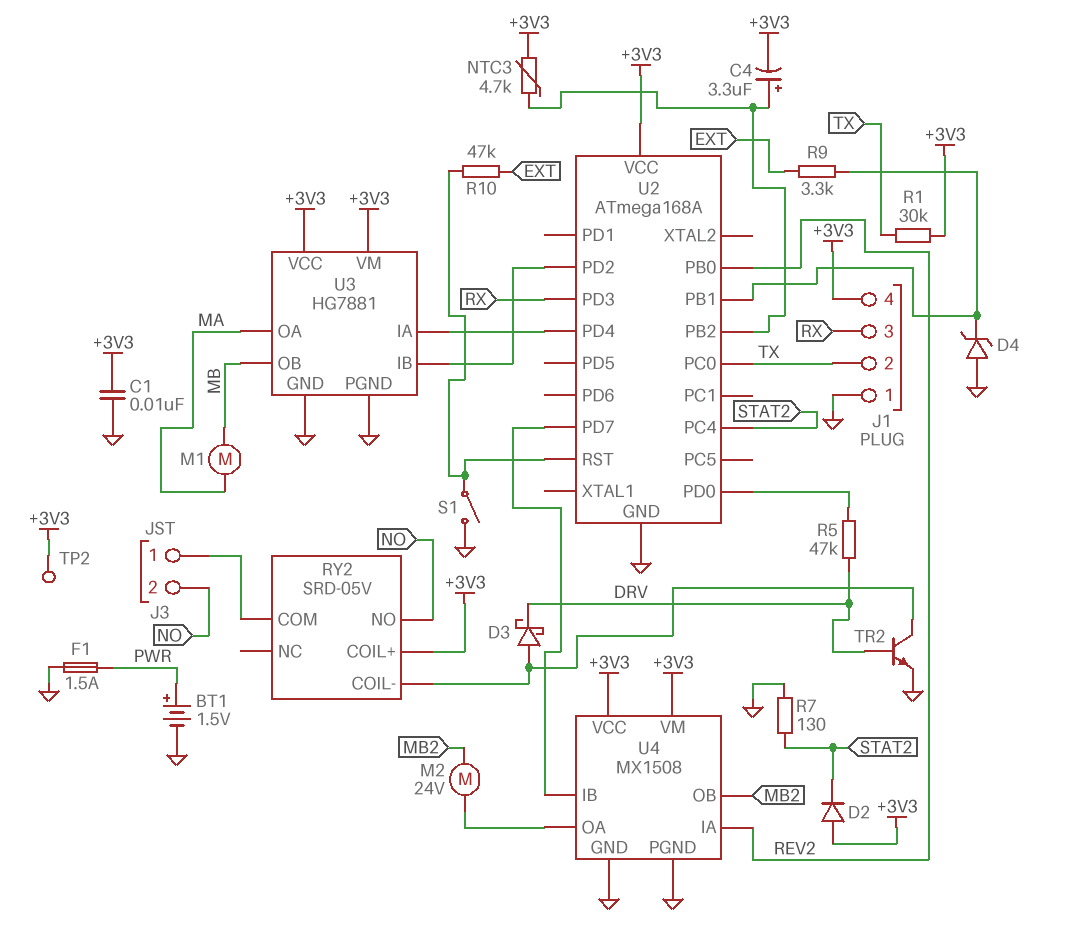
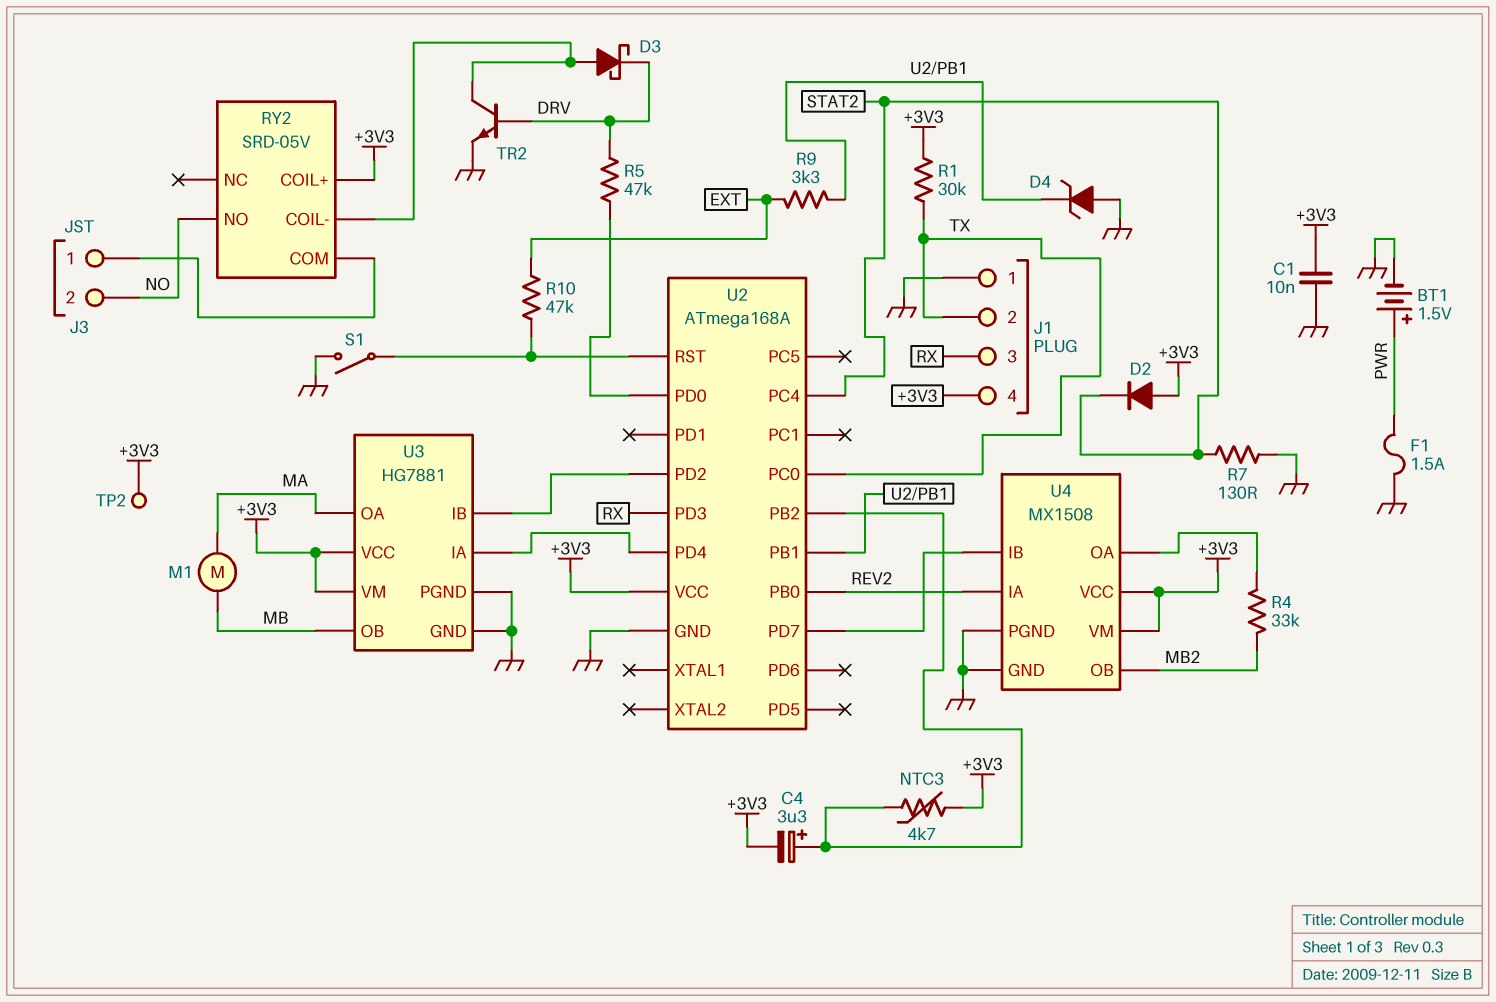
M2: motor 24V (MB2, U4/OA) -> none
R4: none -> 33k (MB2, U4/OA)

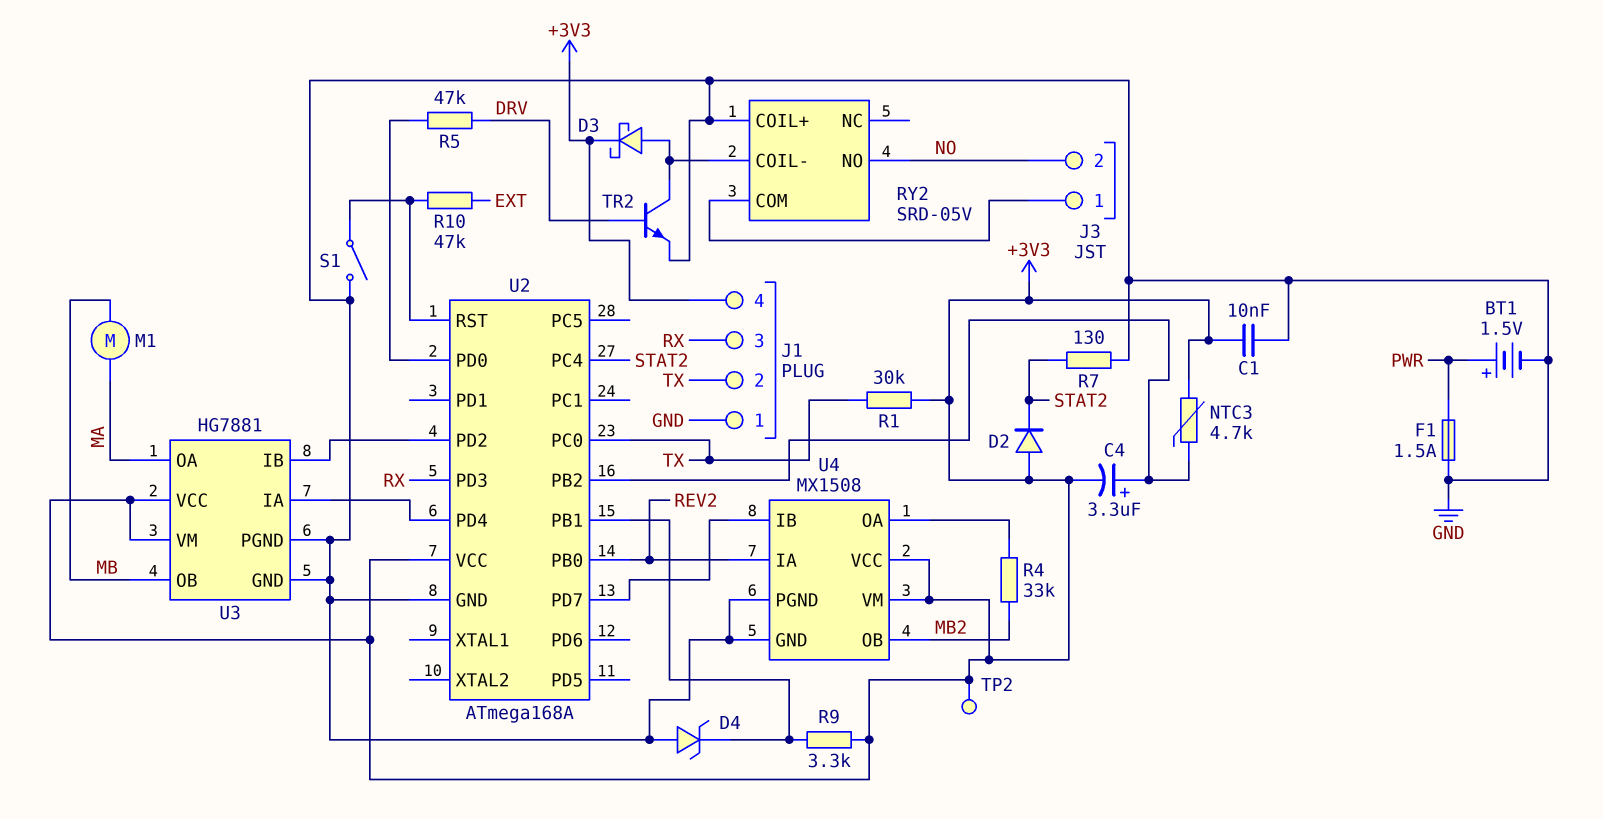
D3: schottky (A RY2/COIL-, K DRV) -> schottky (A RY2/COIL-, K +3V3)
R9: 3.3k (EXT, U2/PB1) -> 3.3k (+3V3, U2/PB1)
RY2 pin COIL+: +3V3 -> GND

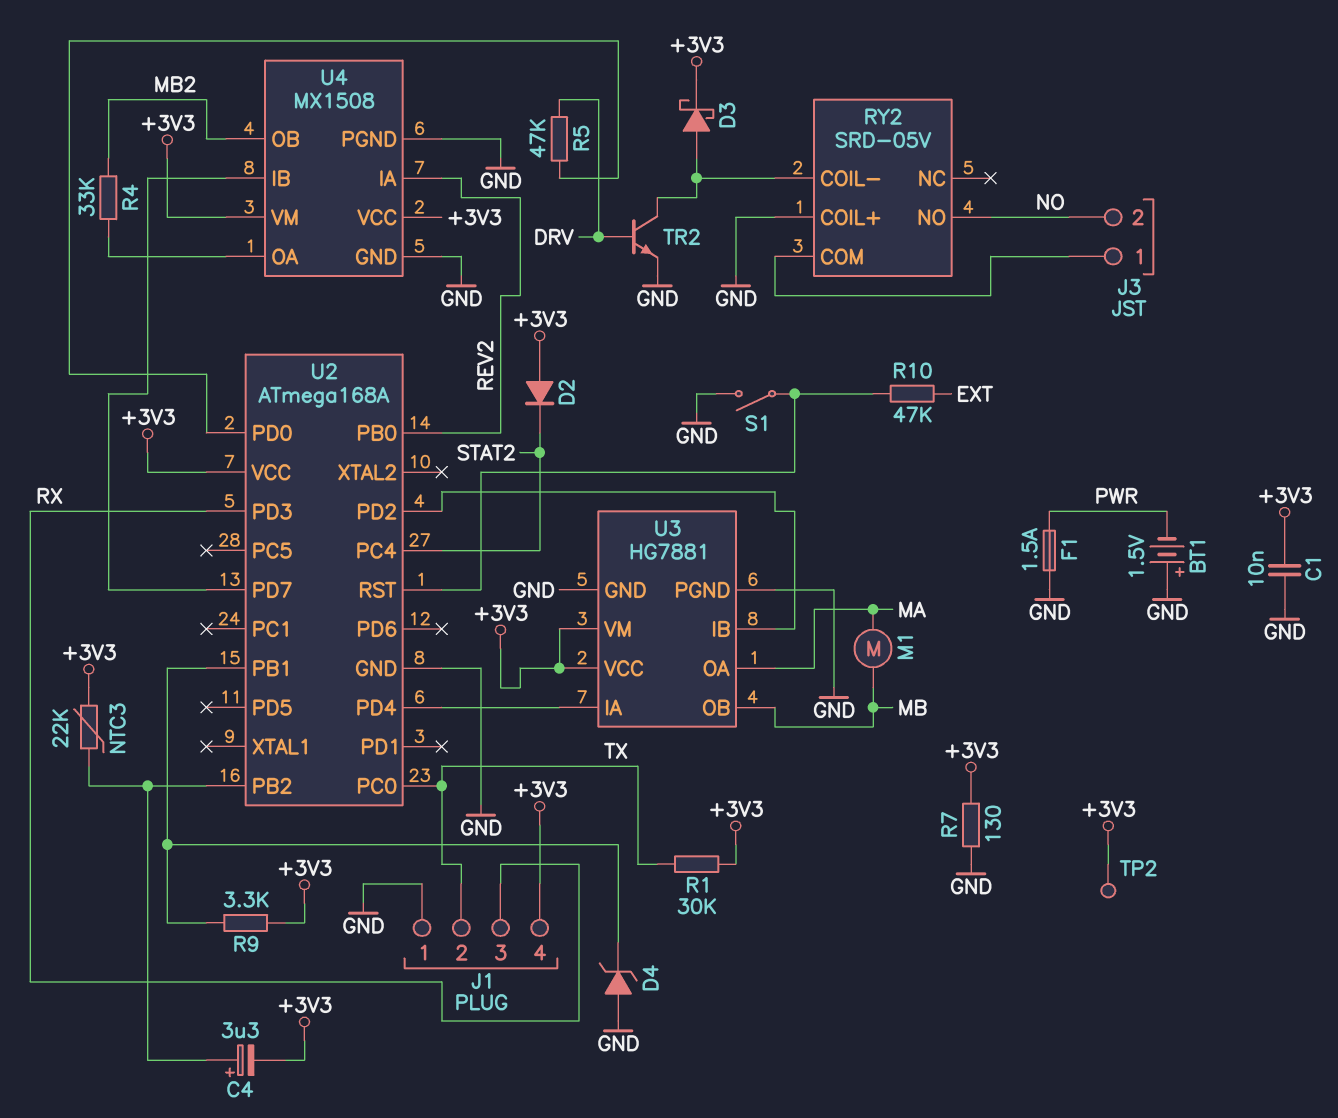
BT1: 1.5V (plus PWR, minus GND) -> 1.5V (plus GND, minus PWR)
NTC3: 4.7k (+3V3, U2/PB2) -> 22k (+3V3, U2/PB2)
R7: 130 (GND, STAT2) -> 130 (+3V3, GND)

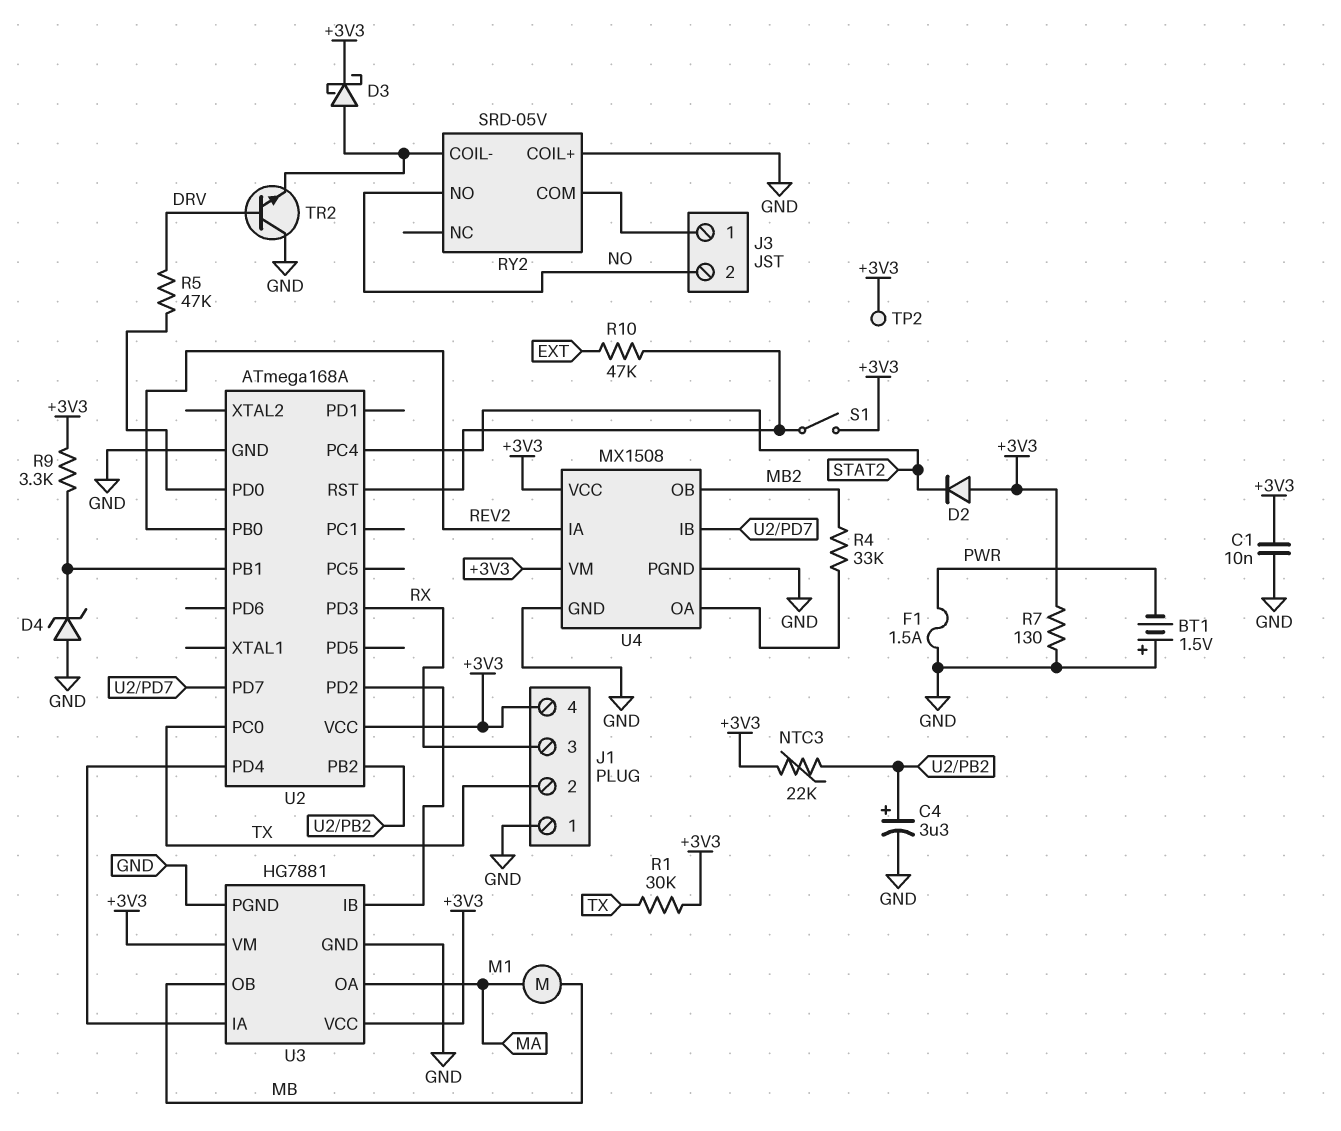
C4: 3.3uF (plus U2/PB2, minus +3V3) -> 3.3uF (plus U2/PB2, minus GND)
S1: switch (GND, U2/RST) -> switch (+3V3, U2/RST)
TR2: NPN (B DRV, C RY2/COIL-, E GND) -> NPN (B DRV, C GND, E RY2/COIL-)

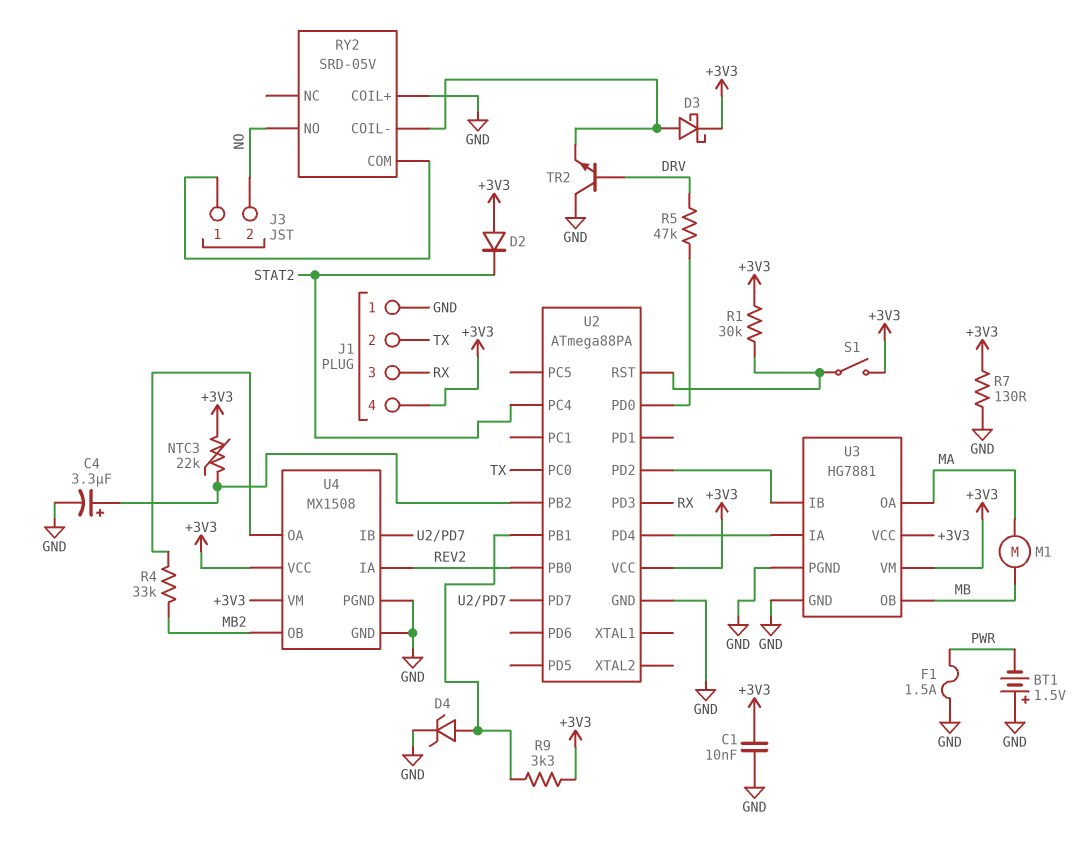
D4: zener (A GND, K U2/PB1) -> zener (A U2/PB1, K GND)
R1: 30k (+3V3, TX) -> 30k (+3V3, U2/RST)
R10: 47k (EXT, U2/RST) -> none
TP2: test point (+3V3) -> none
U2: ATmega168A -> ATmega88PA

